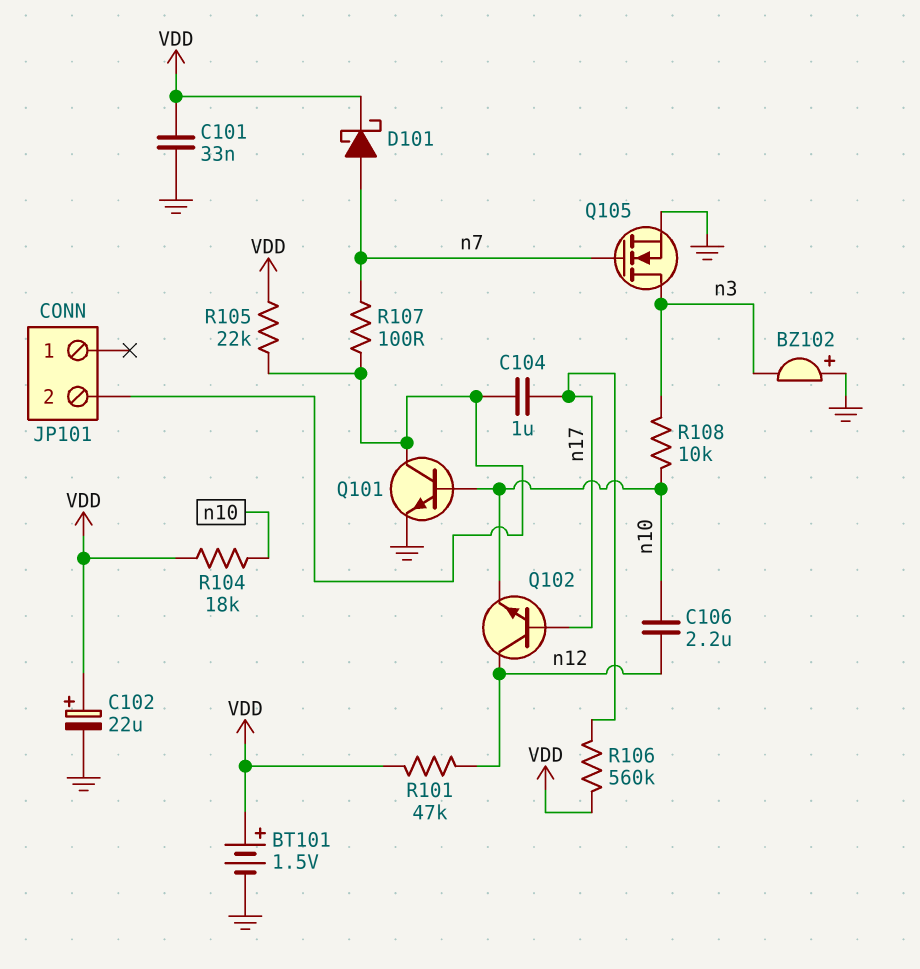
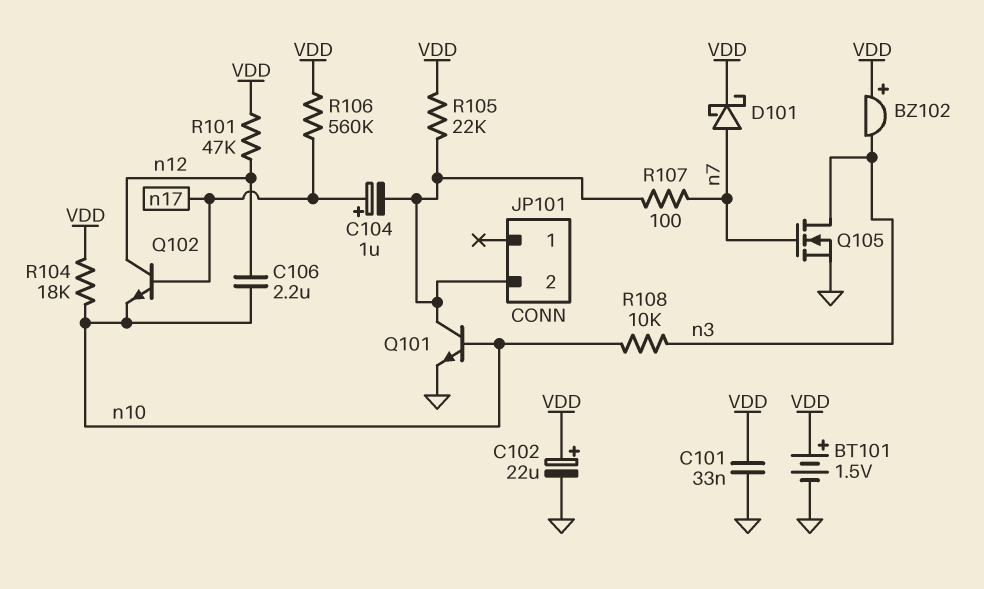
BZ102: buzzer (plus GND, minus n3) -> buzzer (plus VDD, minus n3)
C104: 1uF (JP101/2, n17) -> 1uF (plus n17, minus JP101/2)

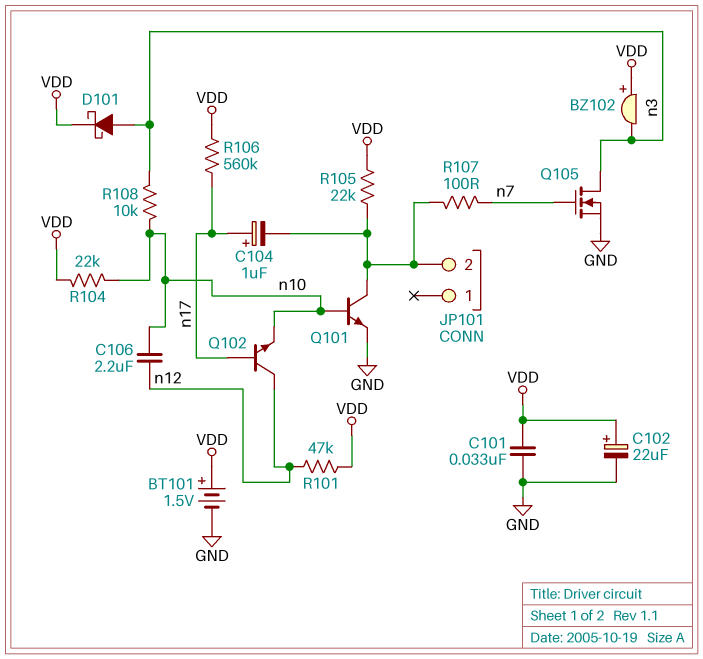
D101: schottky (A n7, K VDD) -> schottky (A n3, K VDD)
R104: 18k (VDD, n10) -> 22k (VDD, n10)

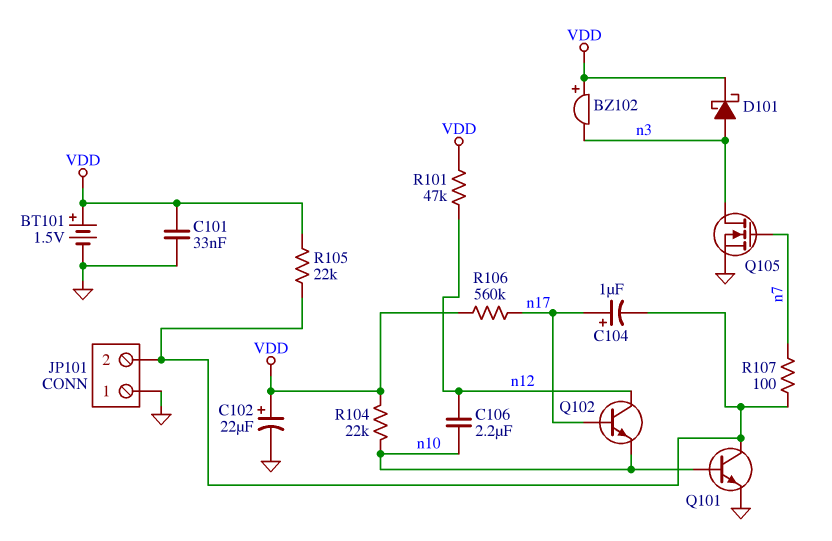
JP101 pin 1: none -> GND
R108: 10k (n3, n10) -> none

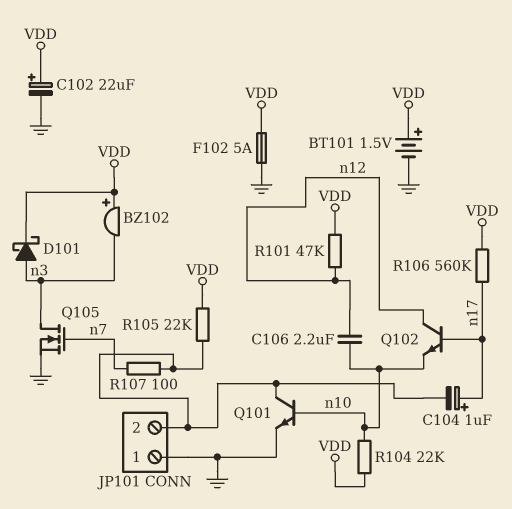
C101: 33nF (GND, VDD) -> none
F102: none -> 5A (GND, VDD)

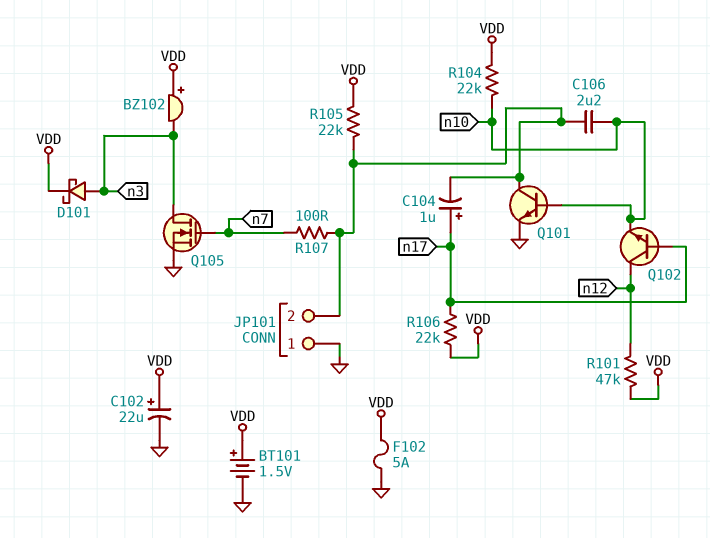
C106: 2.2uF (n10, n12) -> 2.2uF (JP101/2, n10)
R106: 560k (VDD, n17) -> 22k (VDD, n17)

